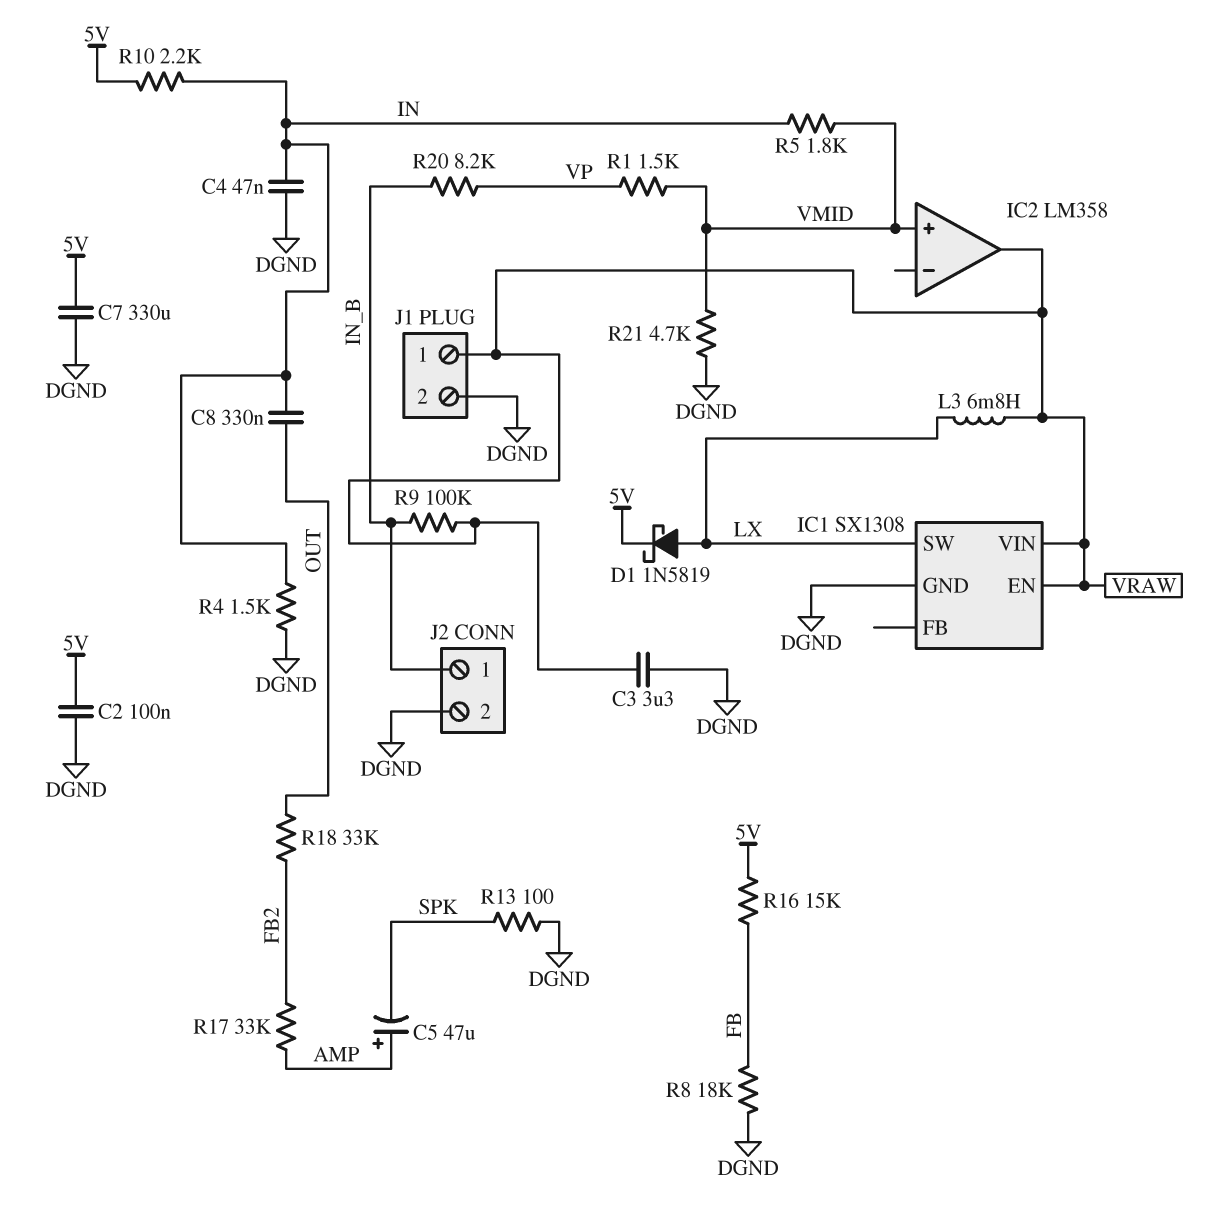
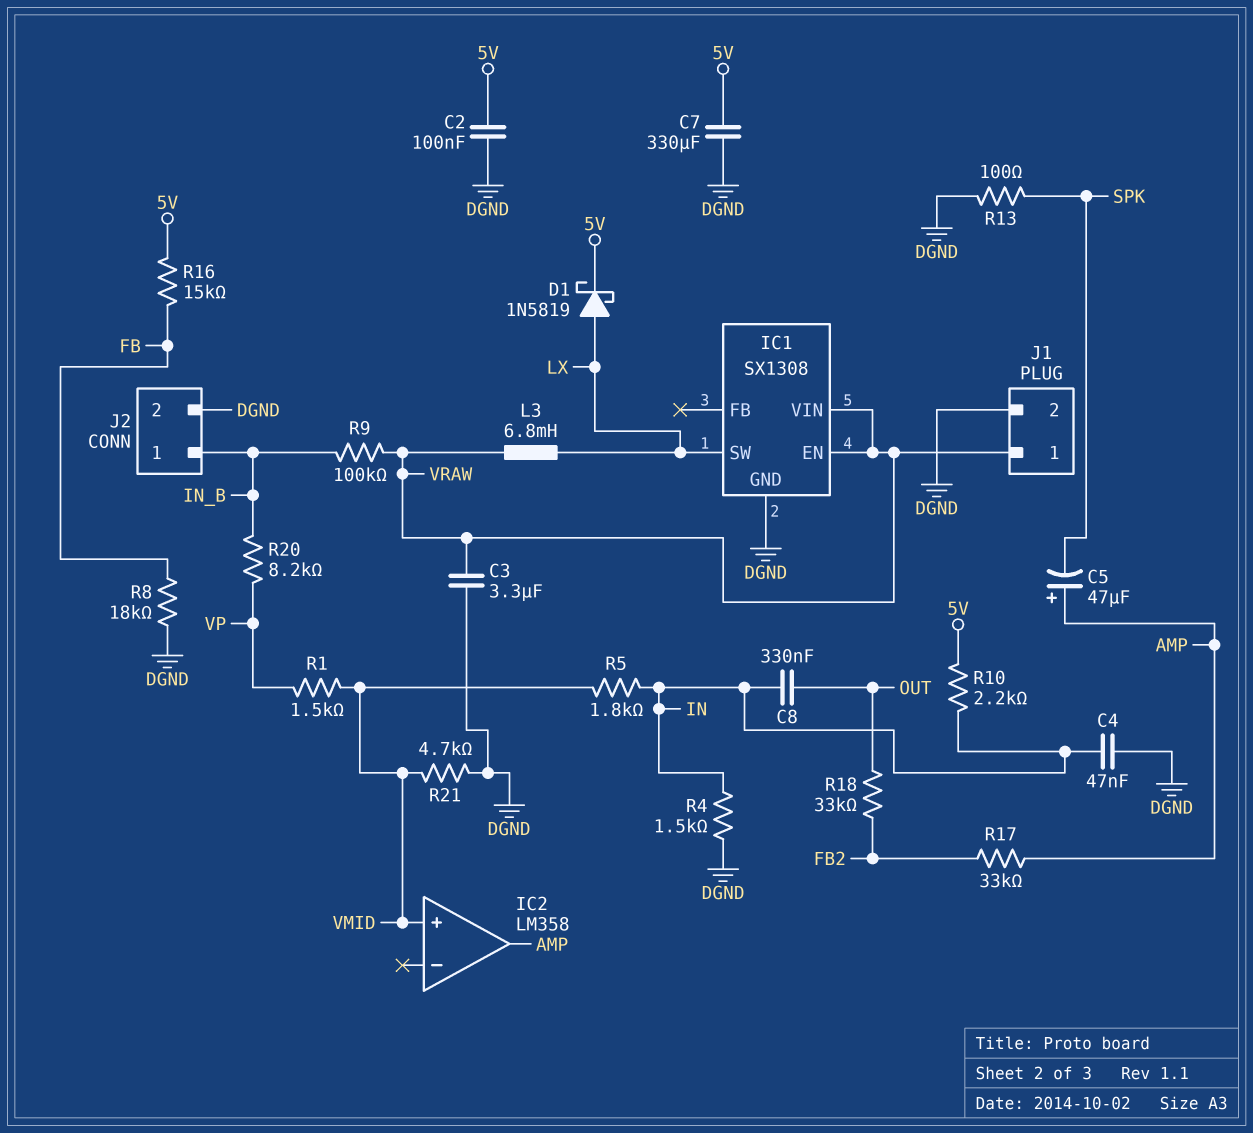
IC2 pin out: VRAW -> AMP

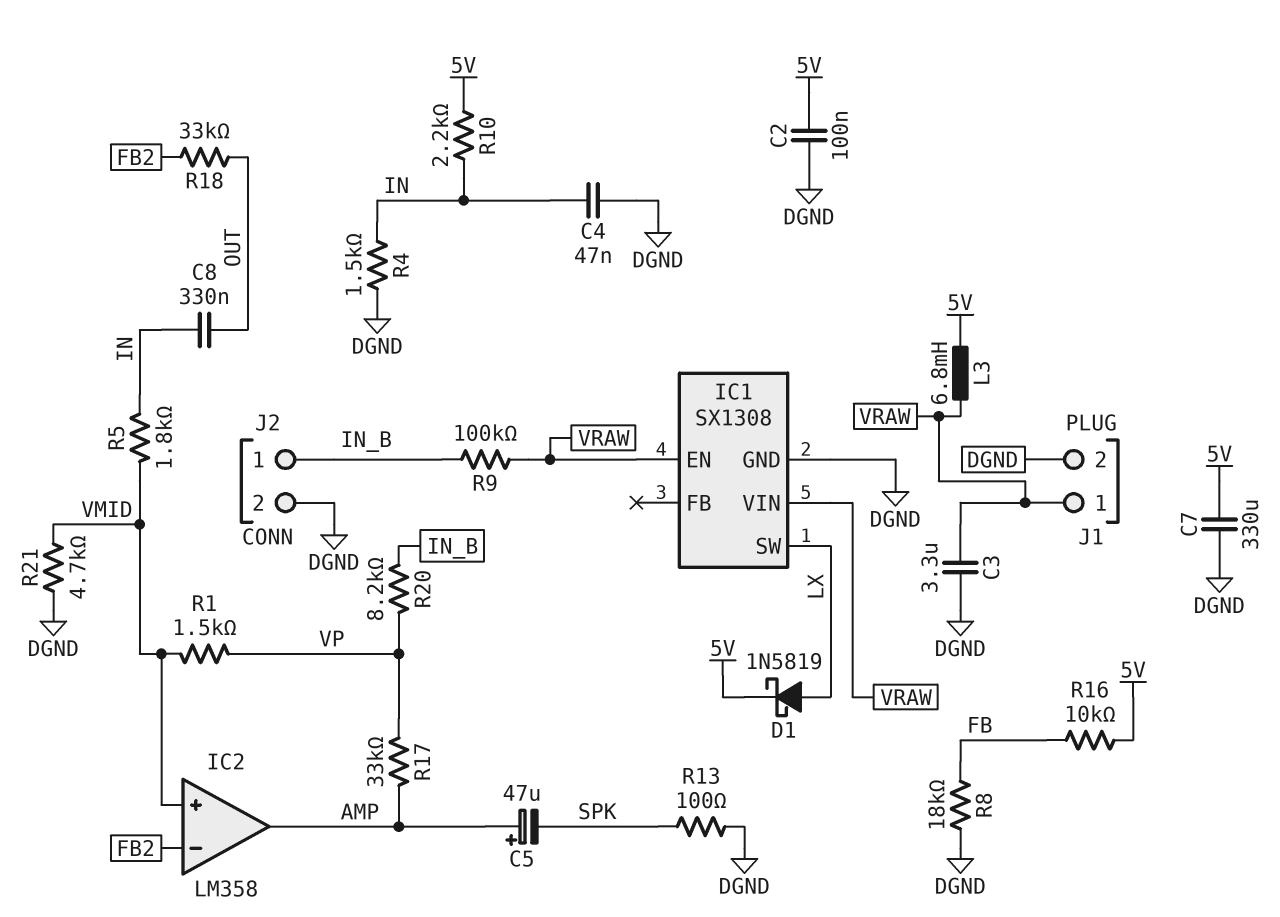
IC2 pin in-: none -> FB2
L3: 6.8mH (LX, VRAW) -> 6.8mH (5V, VRAW)
R16: 15k (5V, FB) -> 10k (5V, FB)
R17: 33k (AMP, FB2) -> 33k (AMP, VP)

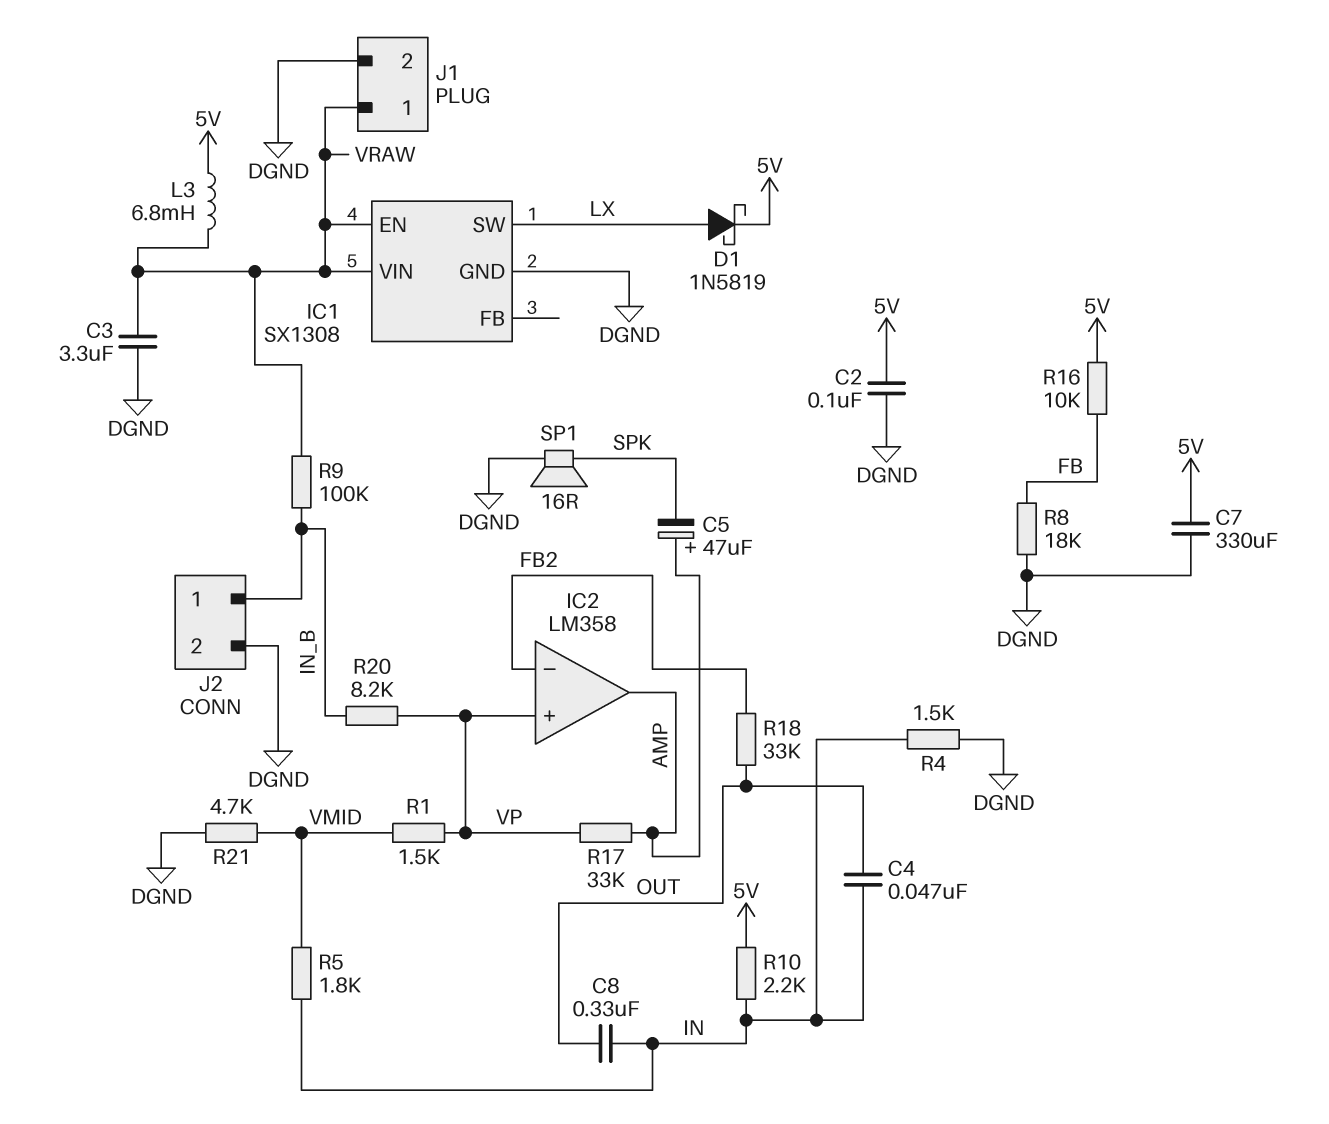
C4: 47nF (DGND, IN) -> 47nF (IN, OUT)
IC2 pin in+: VMID -> VP
R13: 100 (DGND, SPK) -> none
SP1: none -> speaker 16R (DGND, SPK)

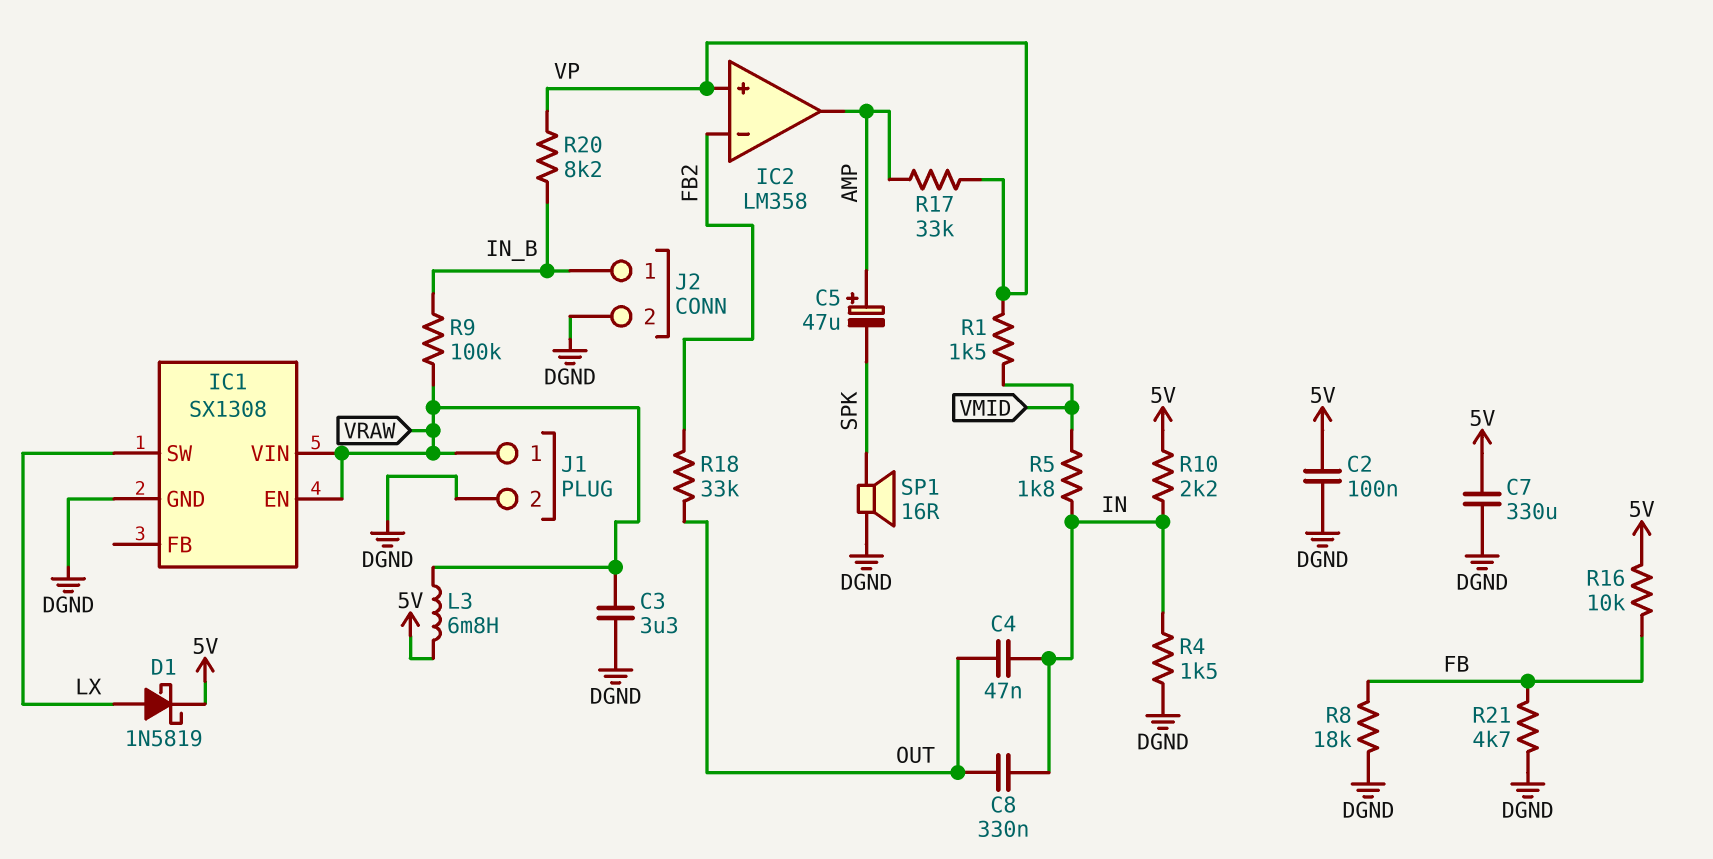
R21: 4.7k (DGND, VMID) -> 4.7k (DGND, FB)

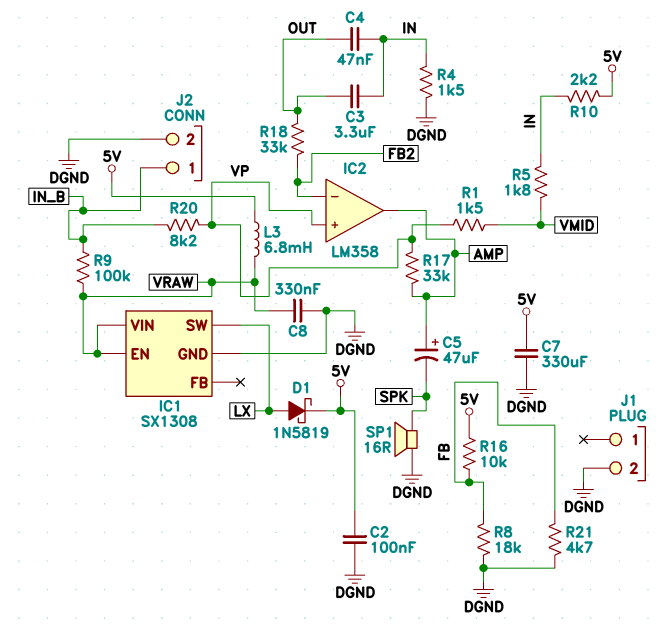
C3: 3.3uF (DGND, VRAW) -> 3.3uF (IN, OUT)
C8: 330nF (IN, OUT) -> 330nF (DGND, VRAW)
J1 pin 1: VRAW -> none

